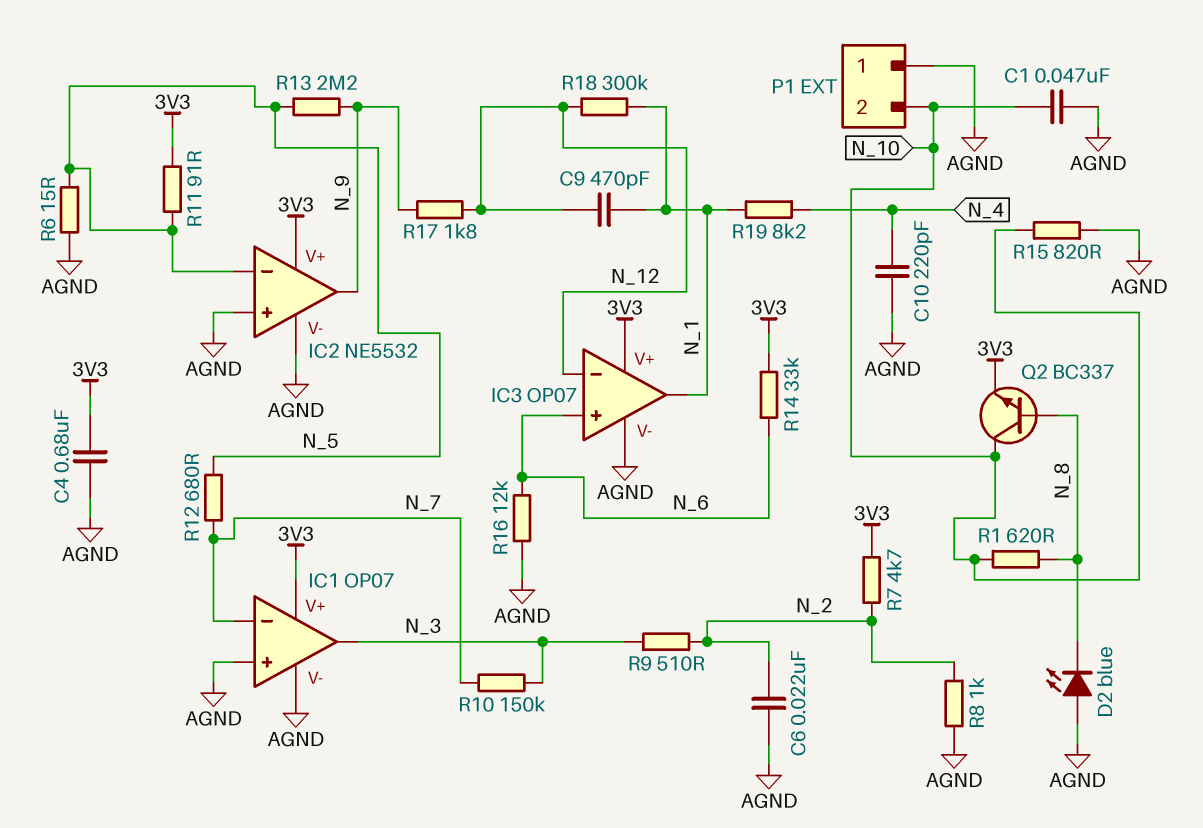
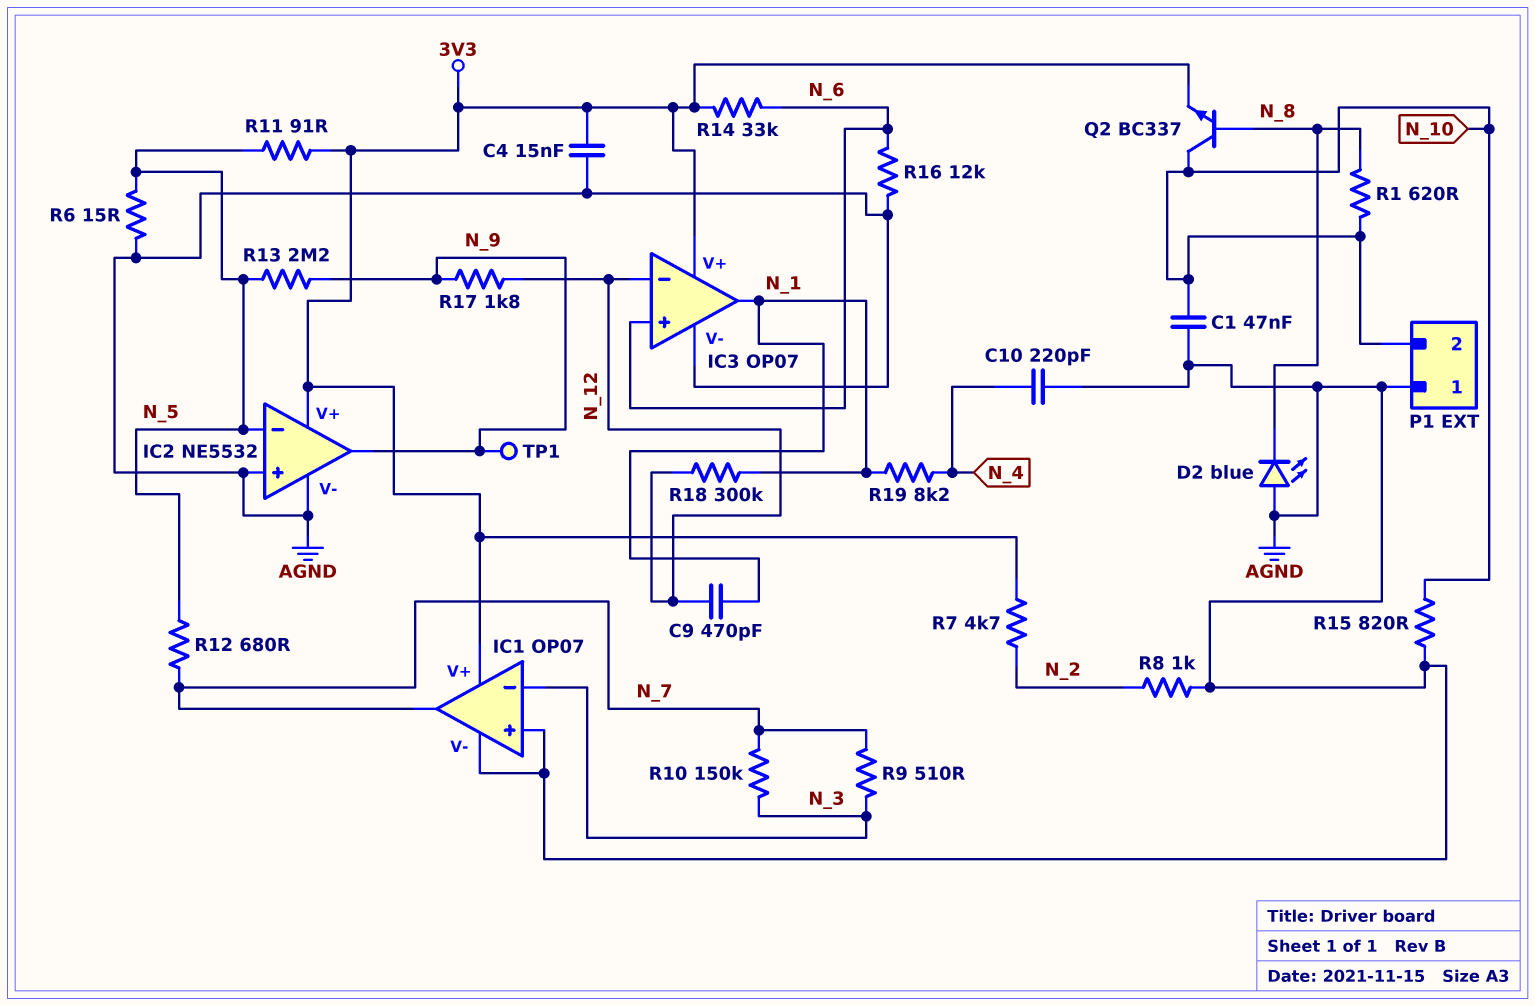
C4: 680nF (3V3, AGND) -> 15nF (3V3, AGND)
C6: 22nF (AGND, N_2) -> none
IC1 pin in-: N_7 -> N_3
IC1 pin out: N_3 -> N_7
R9: 510 (N_2, N_3) -> 510 (N_3, N_7)
TP1: none -> test point (N_9)

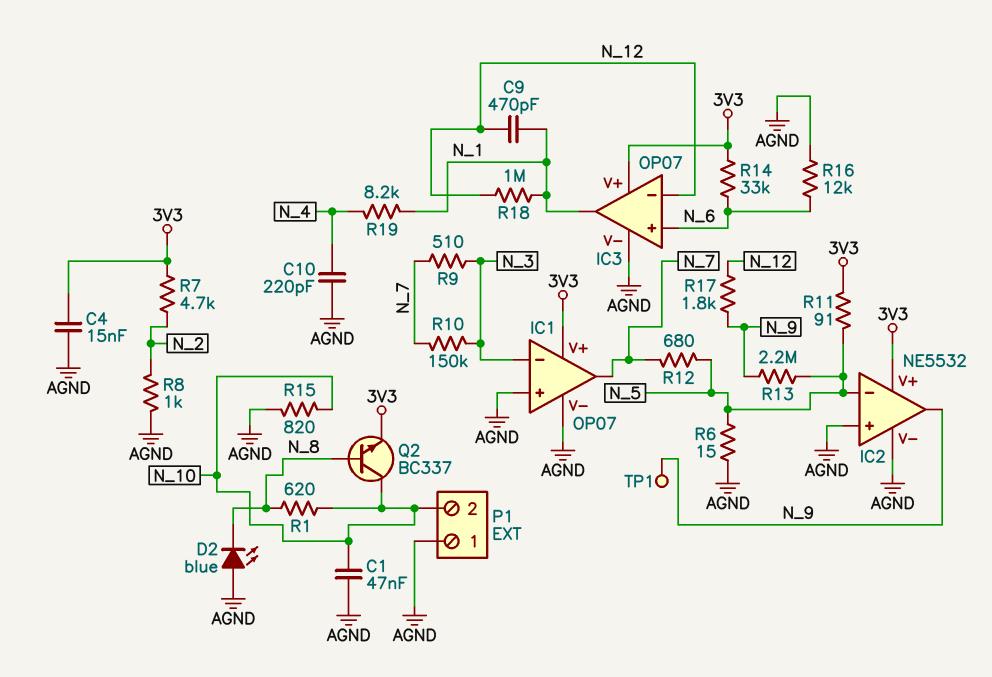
R18: 300k (N_1, N_12) -> 1M (N_1, N_12)

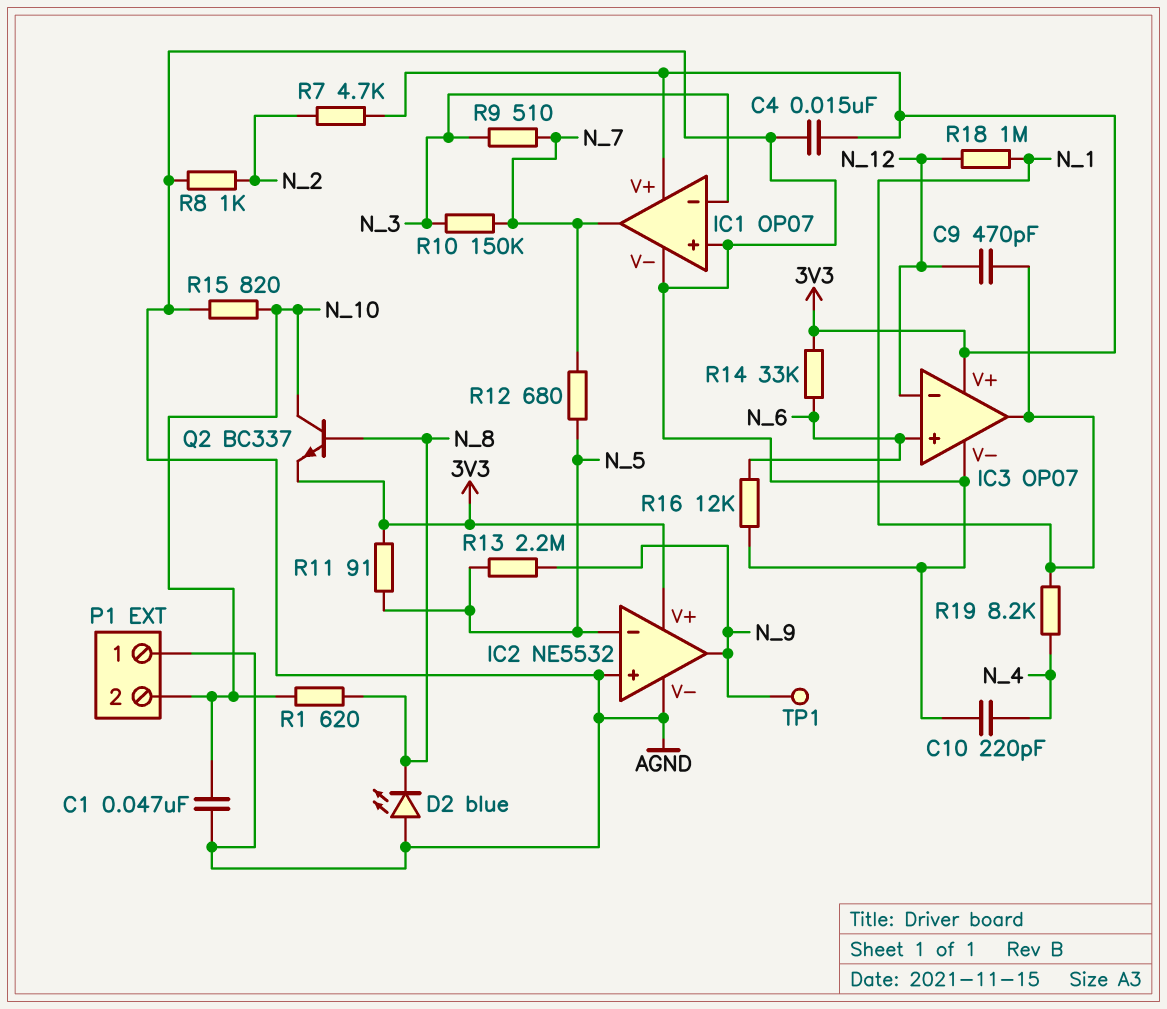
R6: 15 (AGND, N_5) -> none
R17: 1.8k (N_9, N_12) -> none

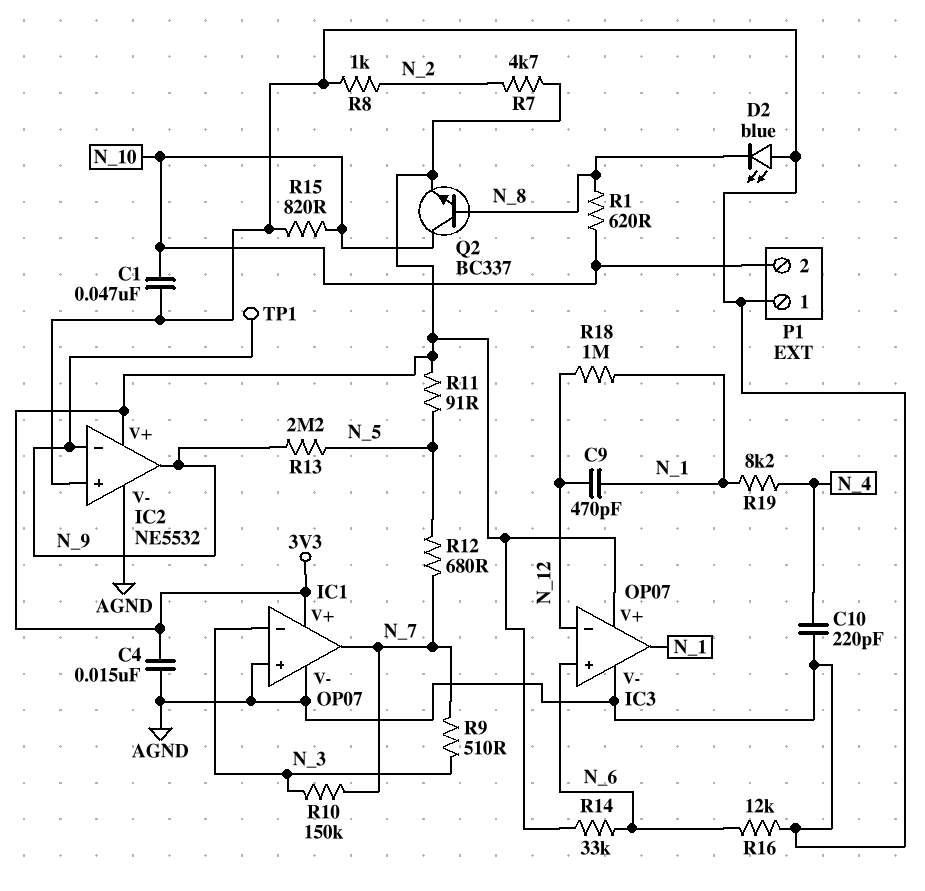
IC2 pin in-: N_5 -> N_9

